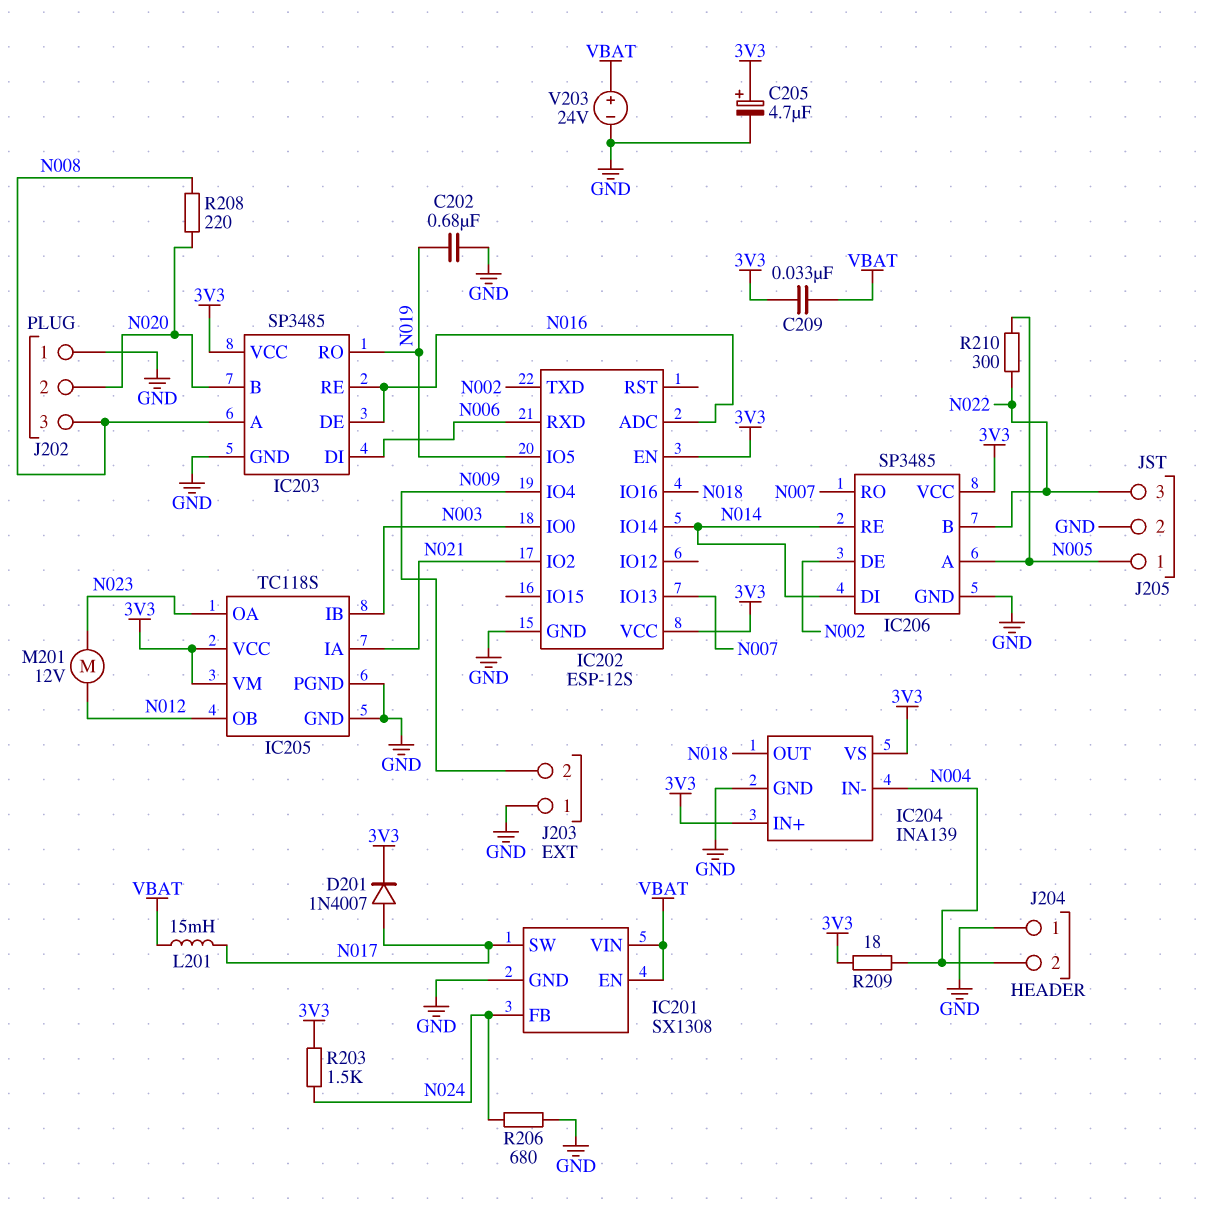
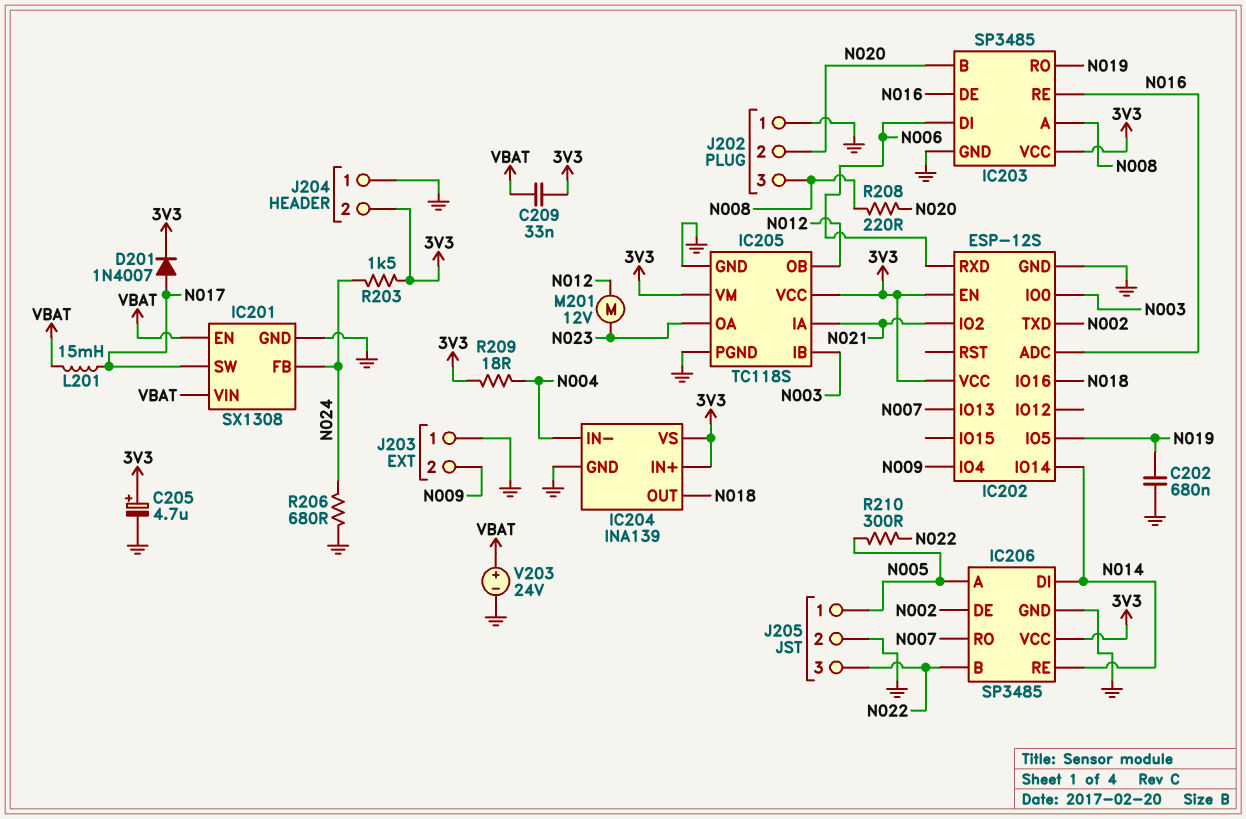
J204 pin 2: N004 -> 3V3

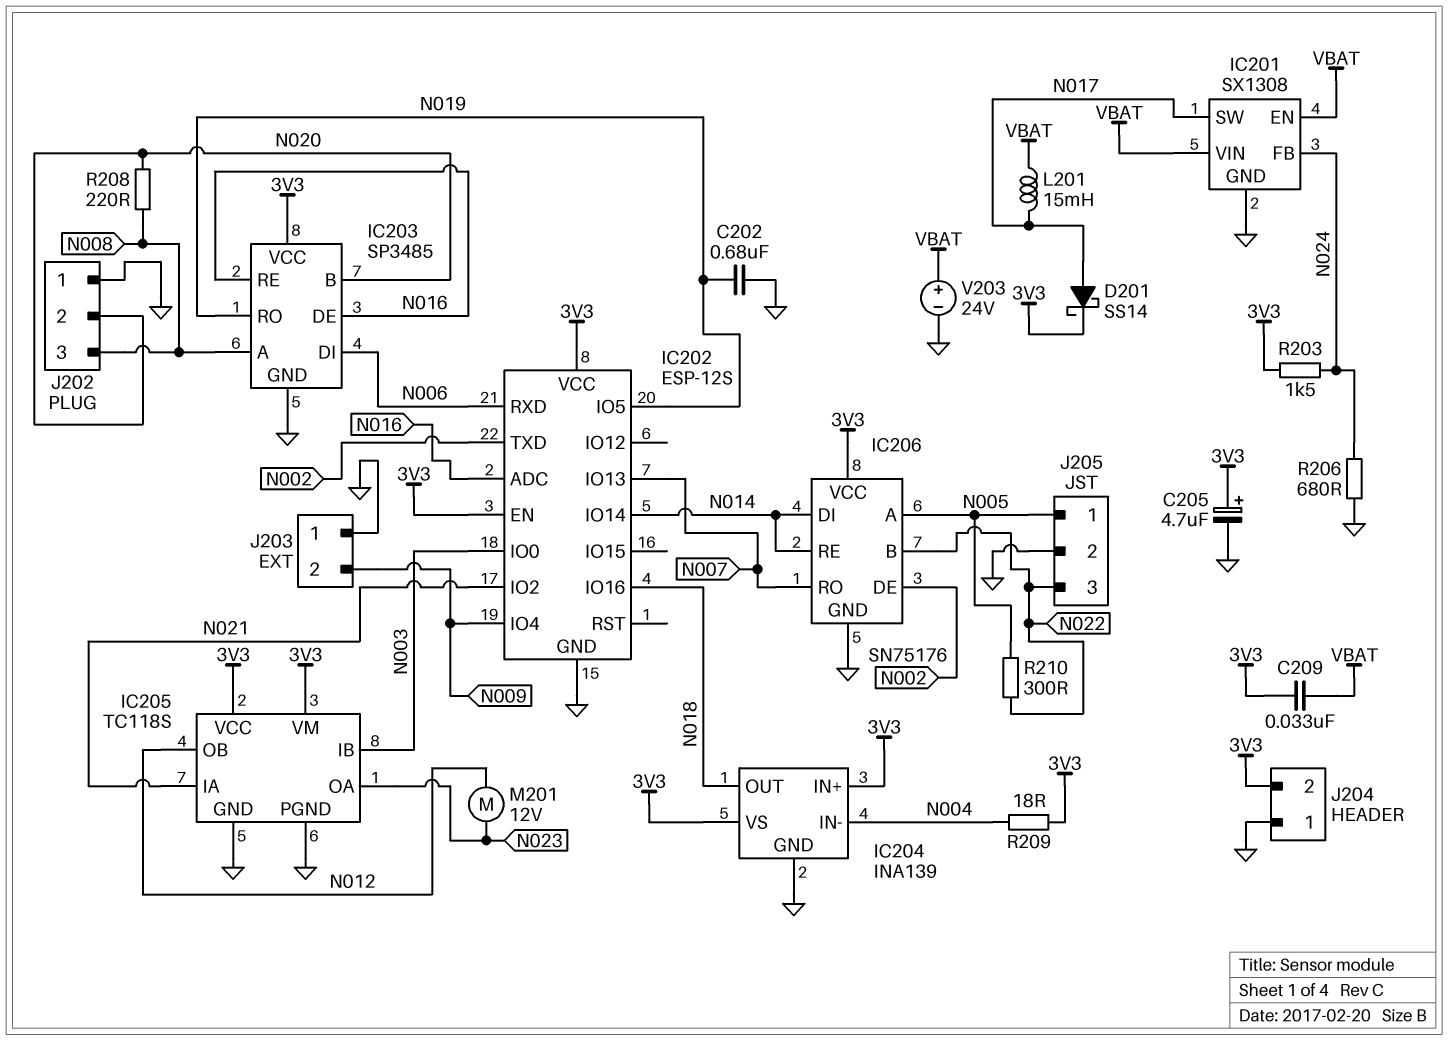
D201: diode 1N4007 (A N017, K 3V3) -> schottky SS14 (A N017, K 3V3)
IC206: SP3485 -> SN75176

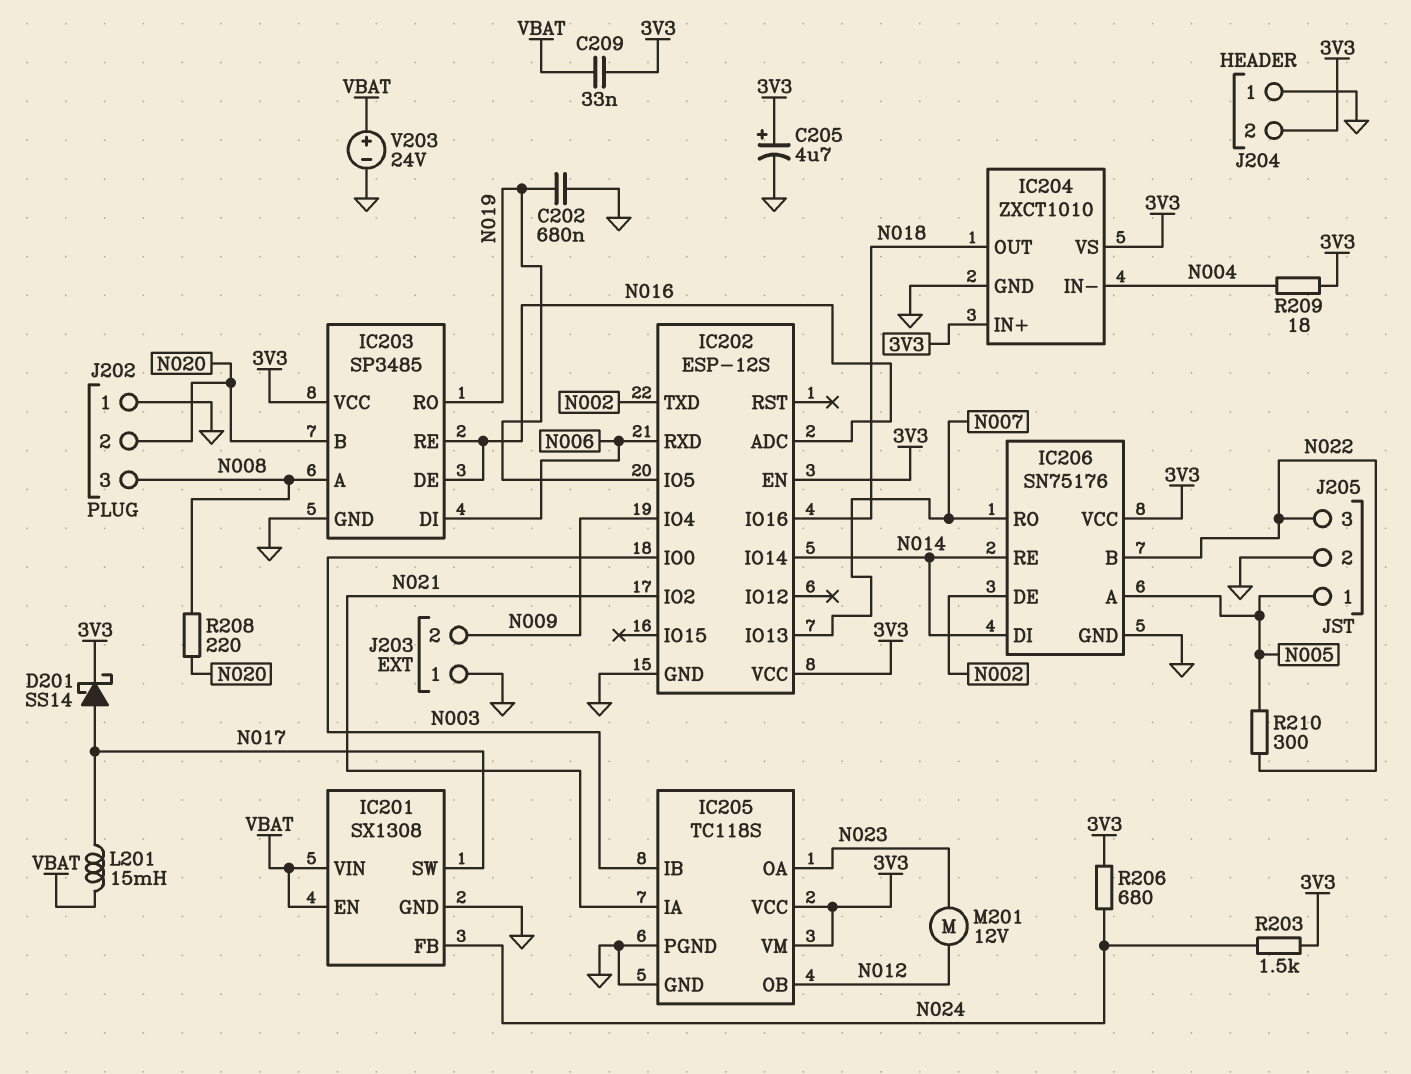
IC204: INA139 -> ZXCT1010
R206: 680 (GND, N024) -> 680 (3V3, N024)

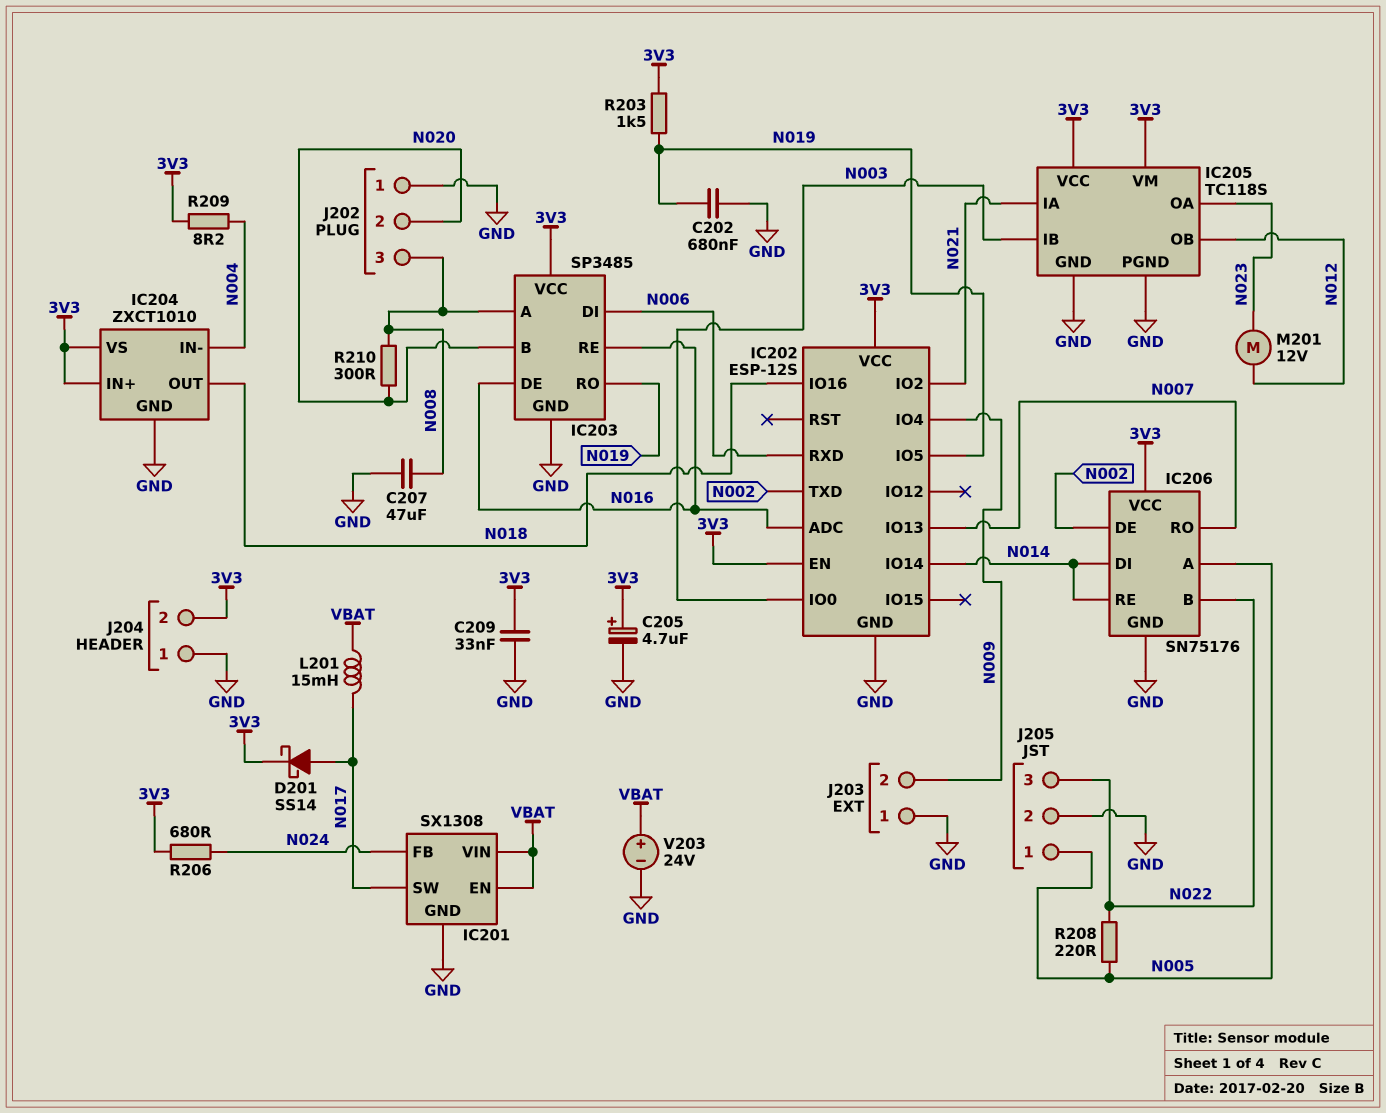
C207: none -> 47uF (GND, N008)
C209: 33nF (3V3, VBAT) -> 33nF (3V3, GND)
R203: 1.5k (3V3, N024) -> 1.5k (3V3, N019)
R208: 220 (N008, N020) -> 220 (N005, N022)
R209: 18 (3V3, N004) -> 8.2 (3V3, N004)
R210: 300 (N005, N022) -> 300 (N008, N020)

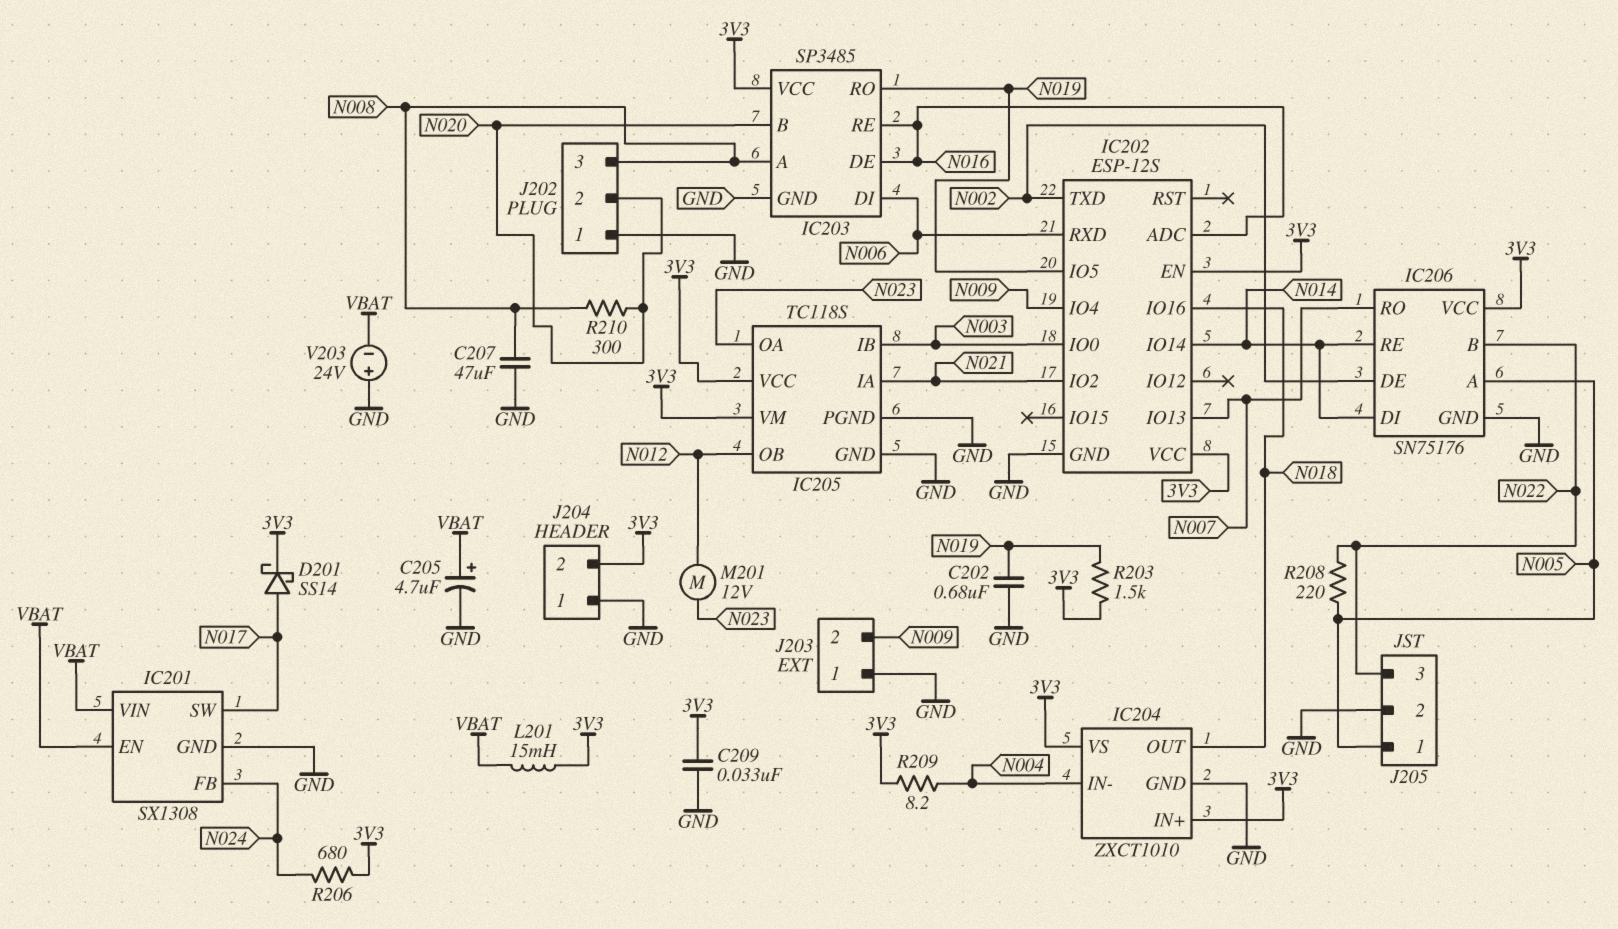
C205: 4.7uF (plus 3V3, minus GND) -> 4.7uF (plus VBAT, minus GND)
L201: 15mH (N017, VBAT) -> 15mH (3V3, VBAT)
V203: 24V (plus VBAT, minus GND) -> 24V (plus GND, minus VBAT)

